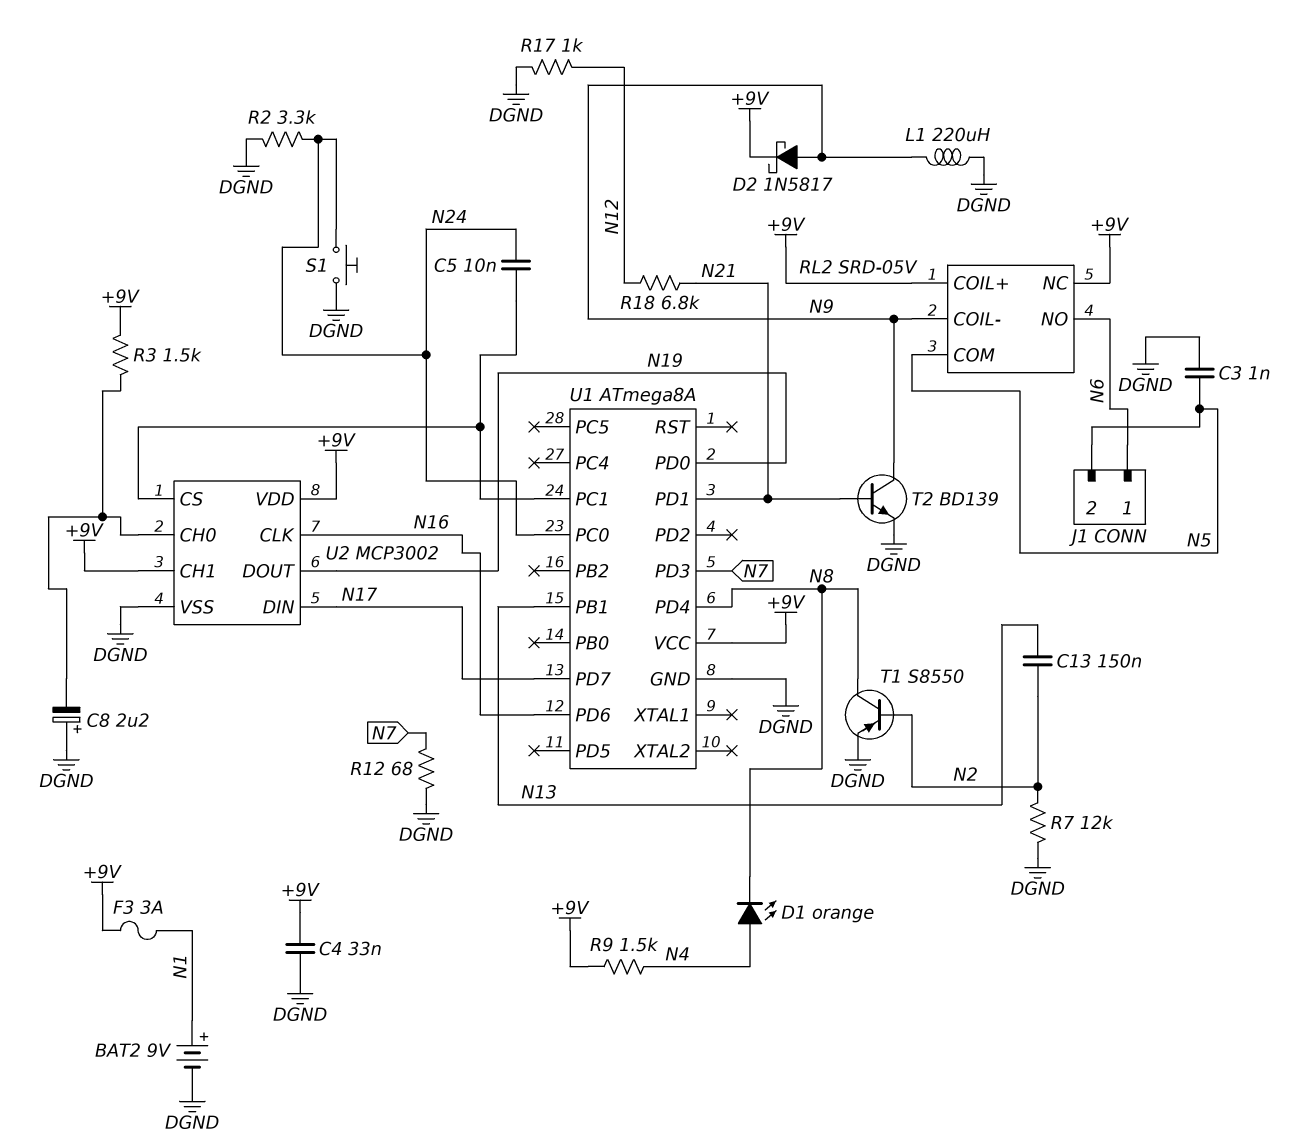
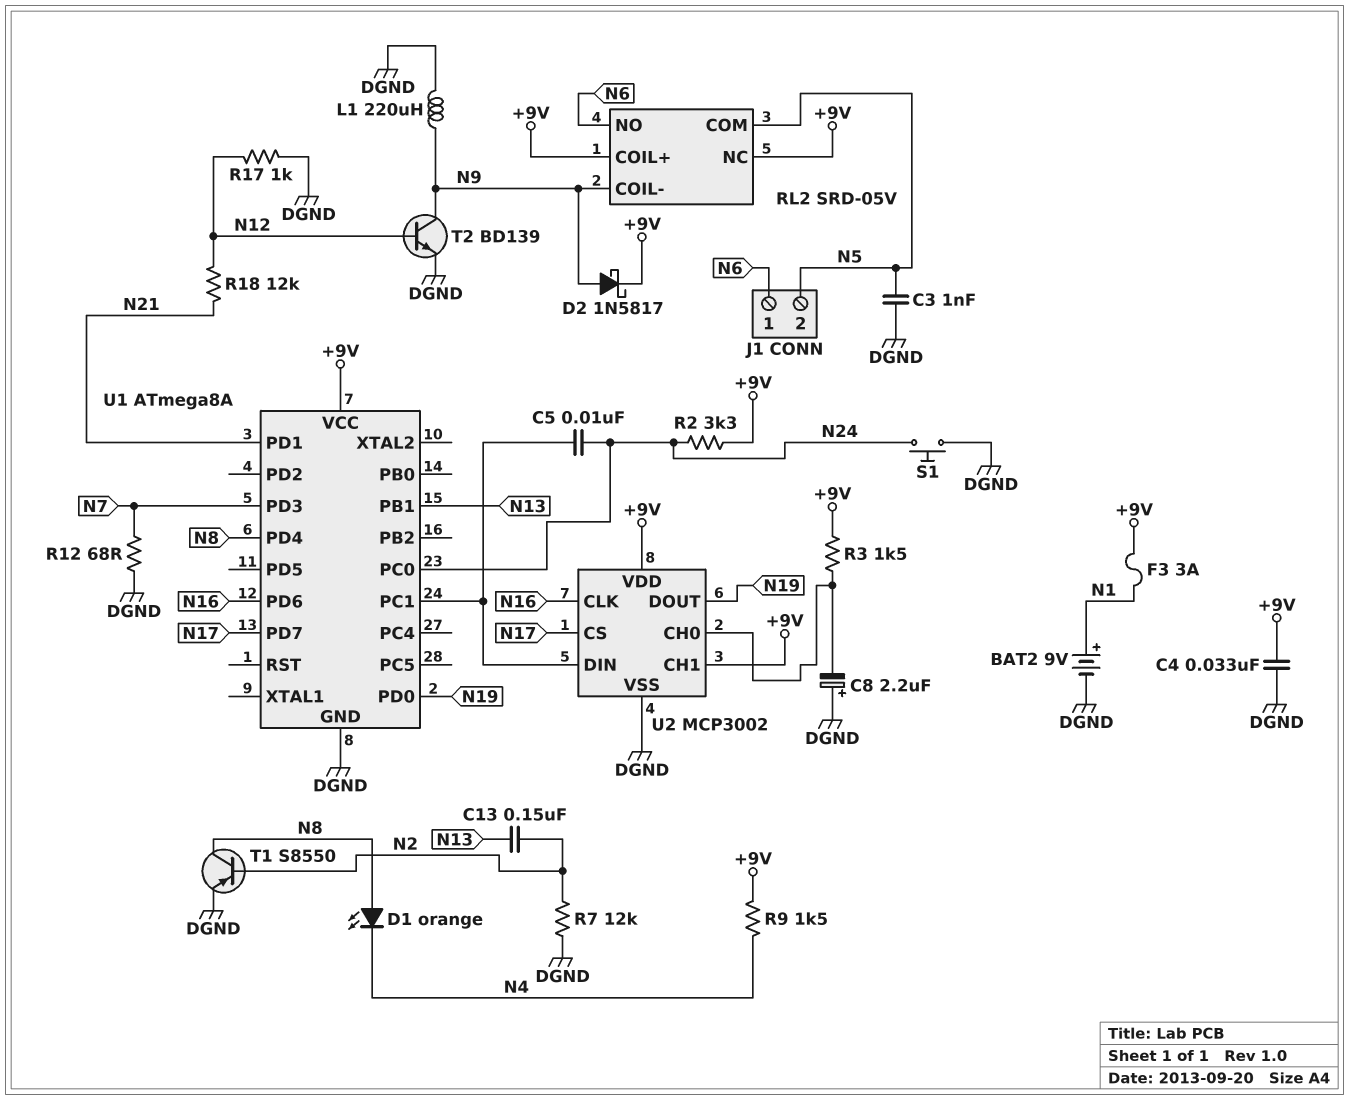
D1: LED orange (A N4, K N8) -> LED orange (A N8, K N4)
R2: 3.3k (DGND, N24) -> 3.3k (+9V, N24)
R18: 6.8k (N12, N21) -> 12k (N12, N21)
T2: NPN BD139 (B N21, C N9, E DGND) -> NPN BD139 (B N12, C N9, E DGND)
U2 pin CS: U1/PC1 -> N17
U2 pin DIN: N17 -> U1/PC1

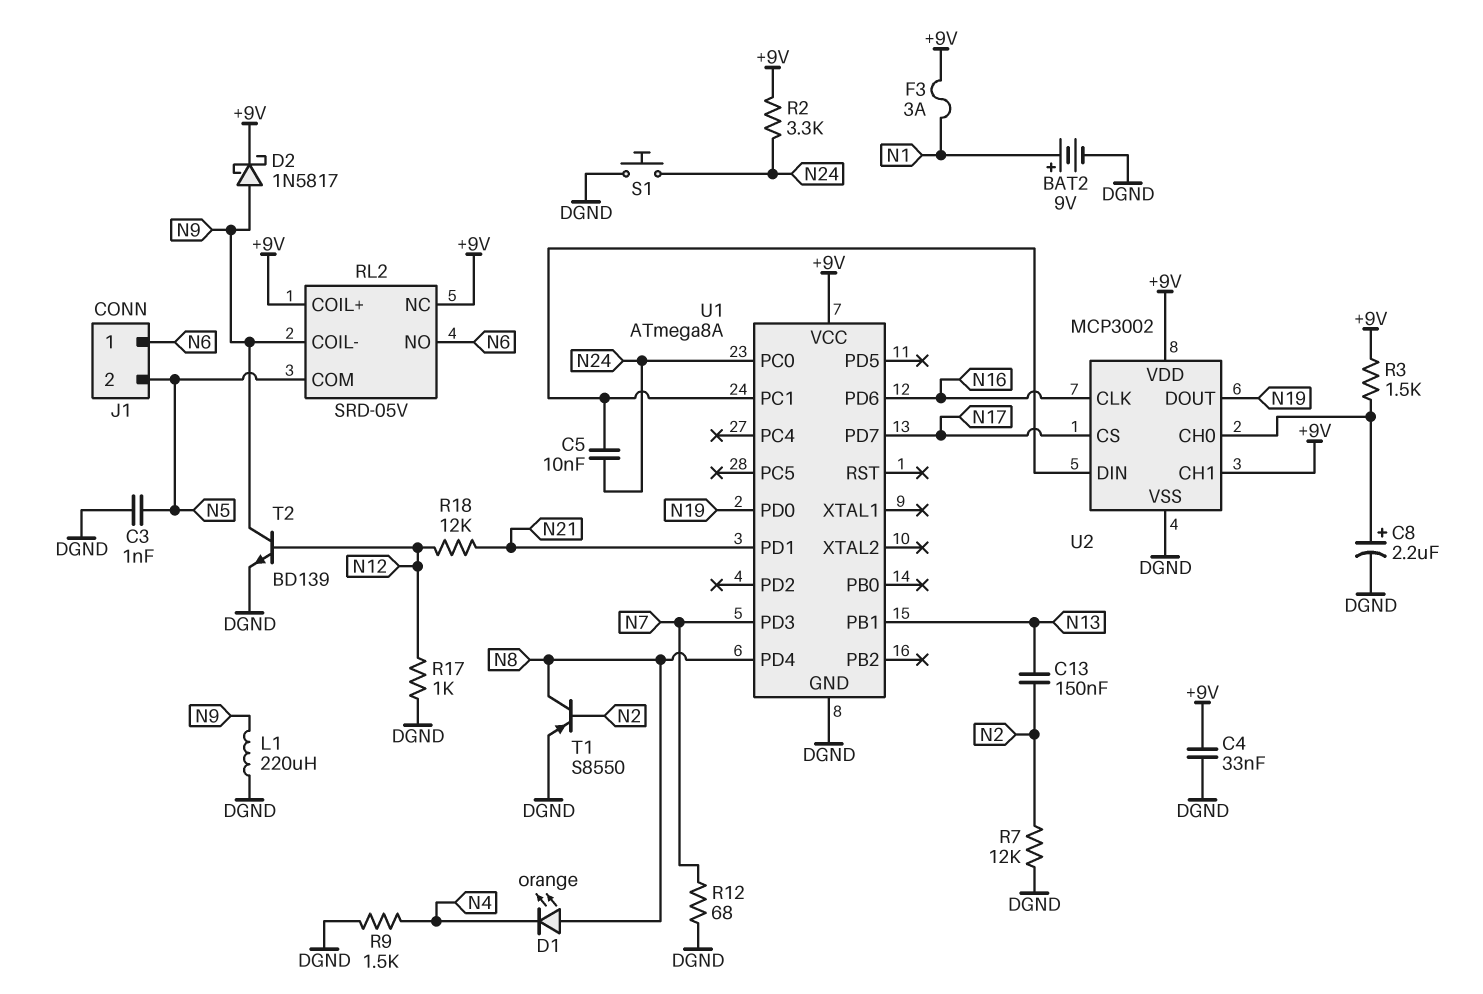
C8: 2.2uF (plus DGND, minus U2/CH0) -> 2.2uF (plus U2/CH0, minus DGND)
R9: 1.5k (+9V, N4) -> 1.5k (DGND, N4)

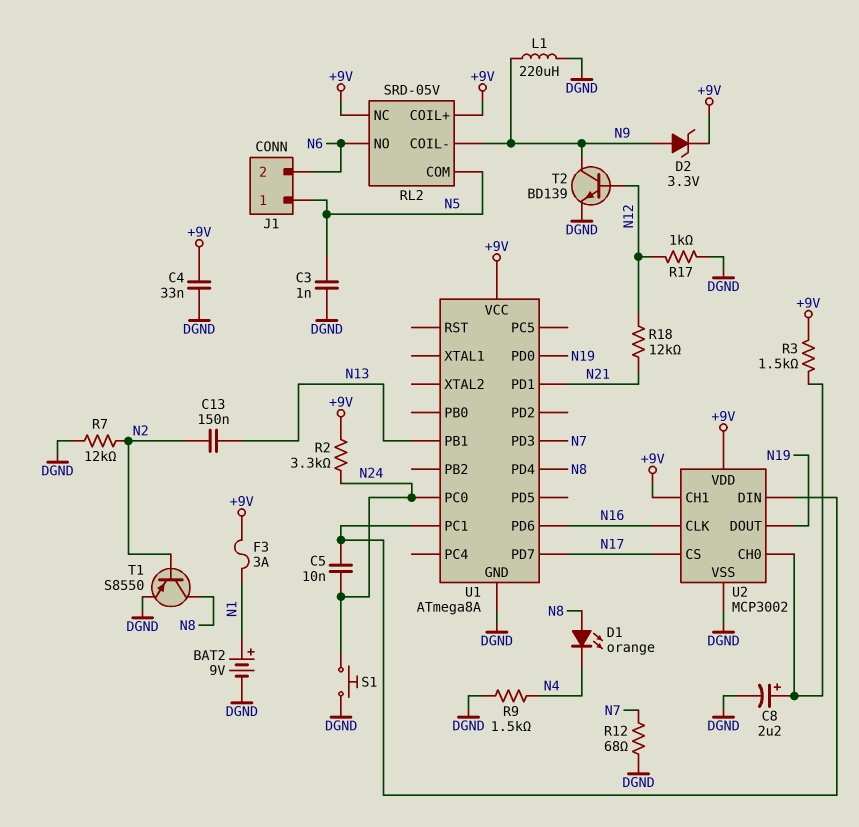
D2: schottky 1N5817 (A N9, K +9V) -> zener 3.3V (A N9, K +9V)
J1 pin 1: N6 -> N5
J1 pin 2: N5 -> N6

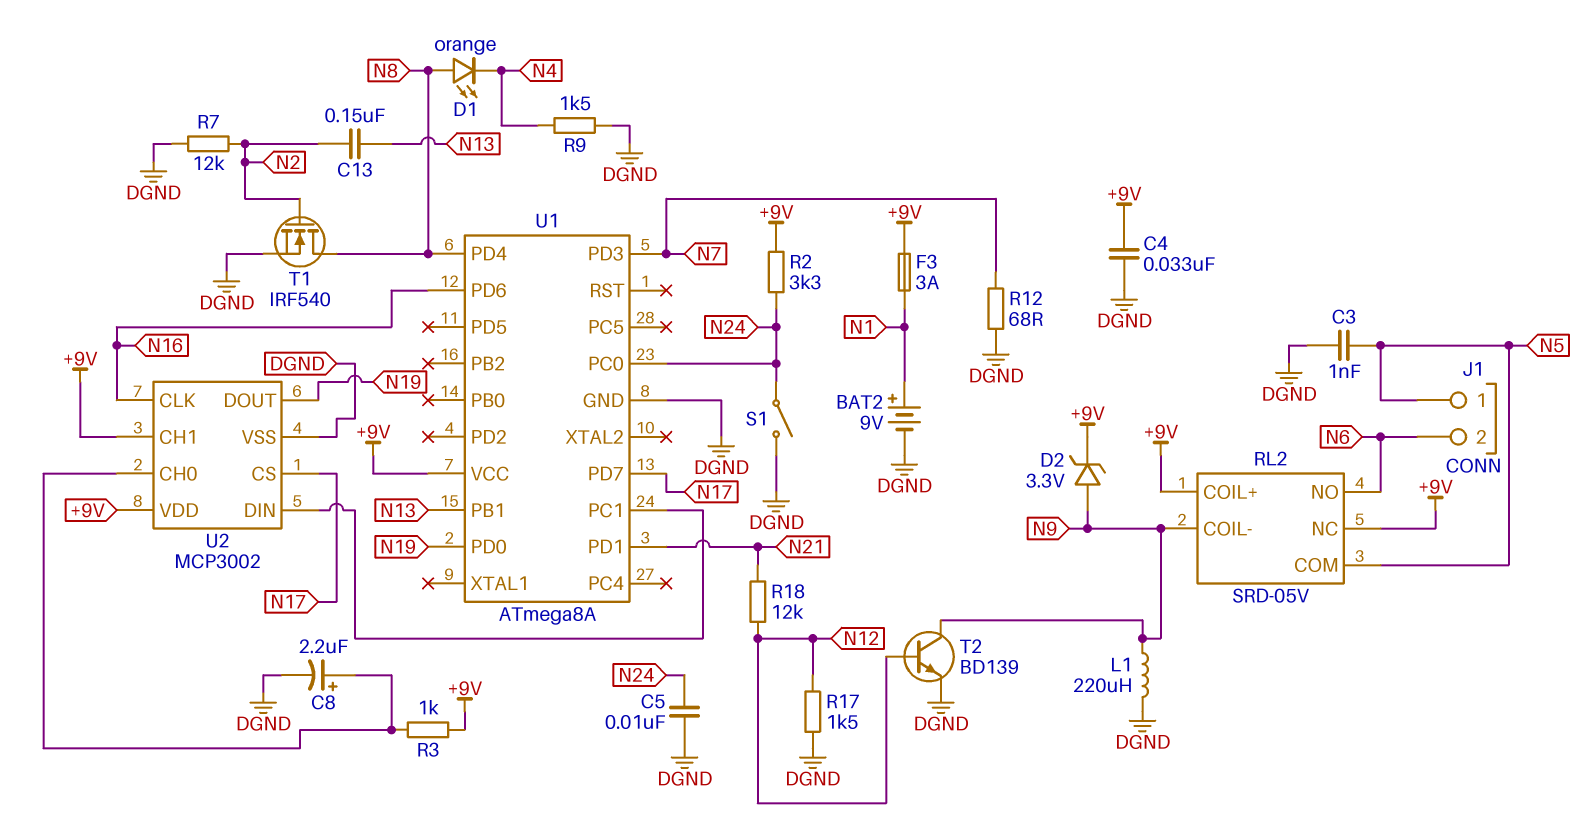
C5: 10nF (N24, U1/PC1) -> 10nF (DGND, N24)
R3: 1.5k (+9V, U2/CH0) -> 1k (+9V, U2/CH0)
R17: 1k (DGND, N12) -> 1.5k (DGND, N12)
S1: button (DGND, N24) -> switch (DGND, N24)
T1: PNP S8550 (B N2, C N8, E DGND) -> NMOS IRF540 (G N2, D N8, S DGND)

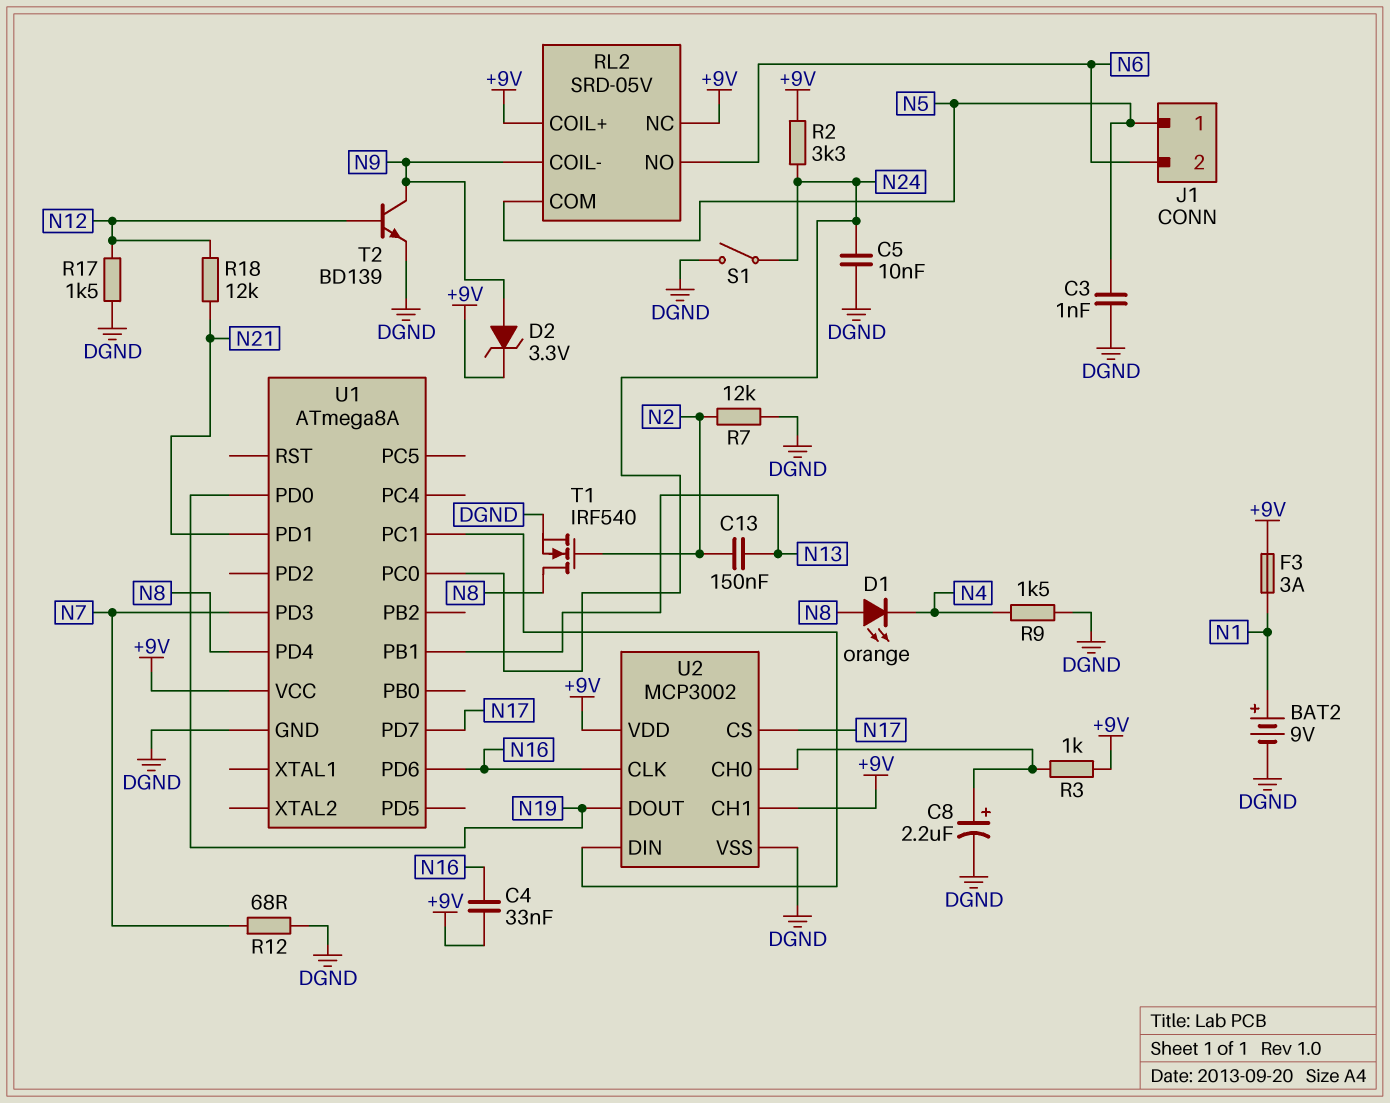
C4: 33nF (+9V, DGND) -> 33nF (+9V, N16)
L1: 220uH (DGND, N9) -> none

